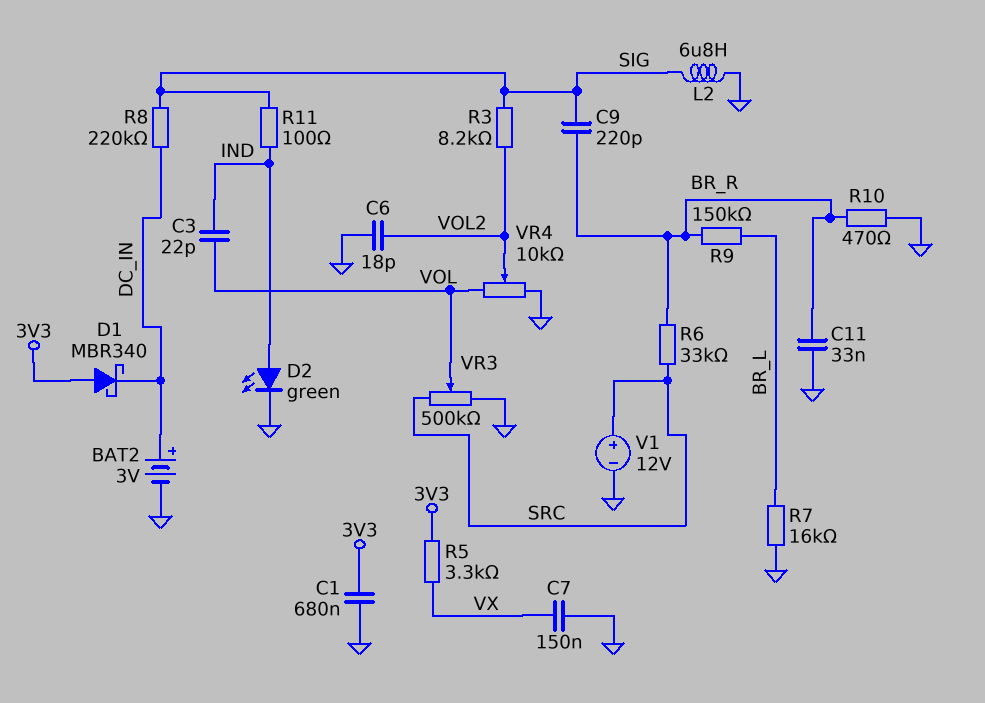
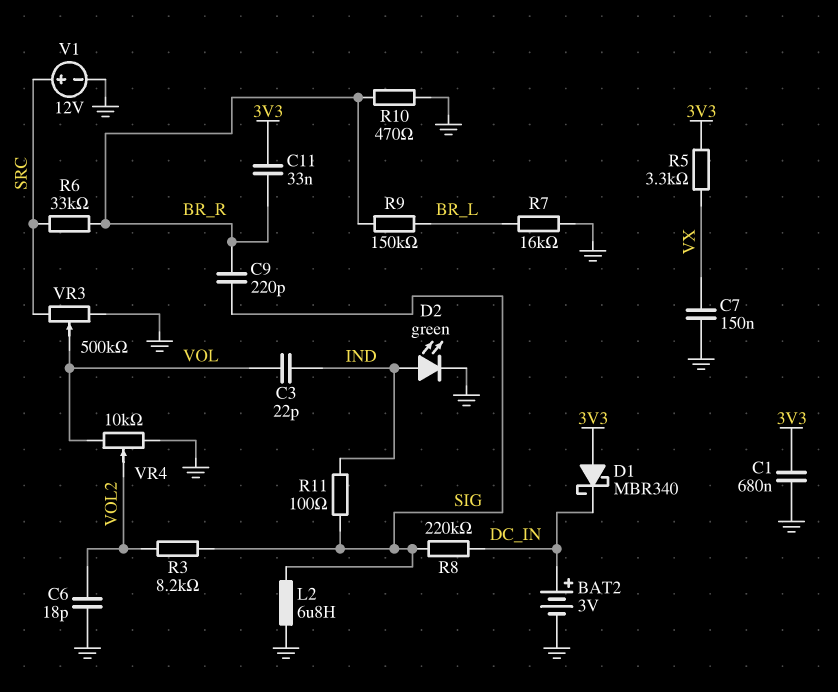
C11: 33nF (BR_R, GND) -> 33nF (3V3, BR_R)

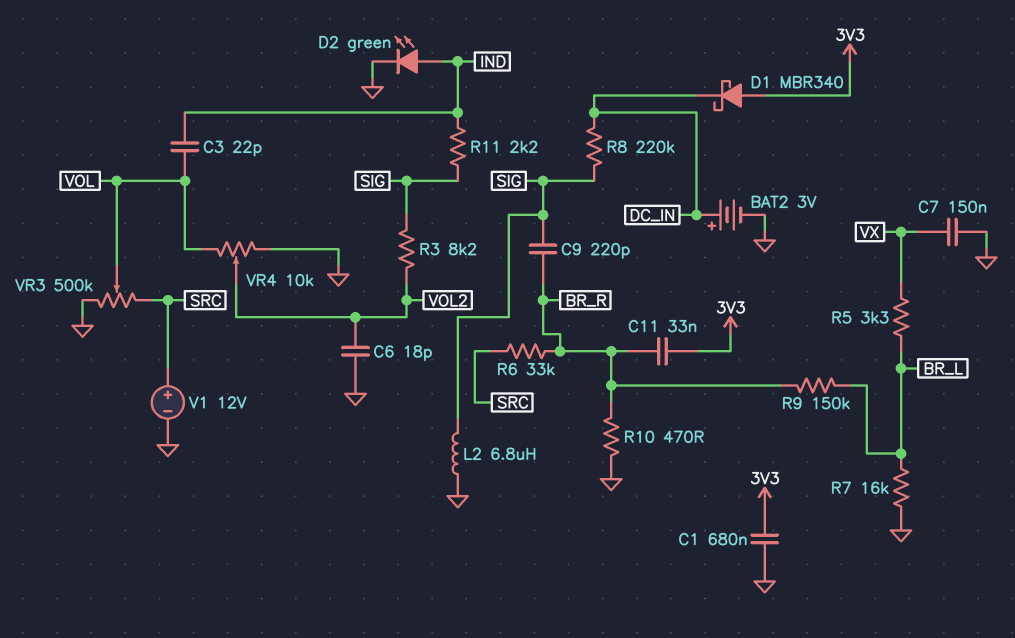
R5: 3.3k (3V3, VX) -> 3.3k (BR_L, VX)
R11: 100 (IND, SIG) -> 2.2k (IND, SIG)

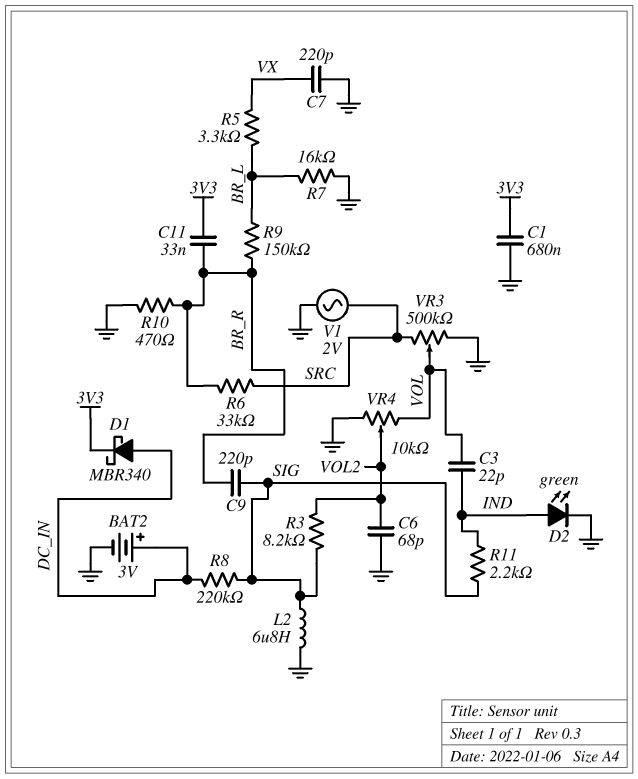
C6: 18pF (GND, VOL2) -> 68pF (GND, VOL2)
C7: 150nF (GND, VX) -> 220pF (GND, VX)
D1: schottky MBR340 (A 3V3, K DC_IN) -> schottky MBR340 (A DC_IN, K 3V3)
V1: 12V (plus SRC, minus GND) -> AC 2V (GND, SRC)

